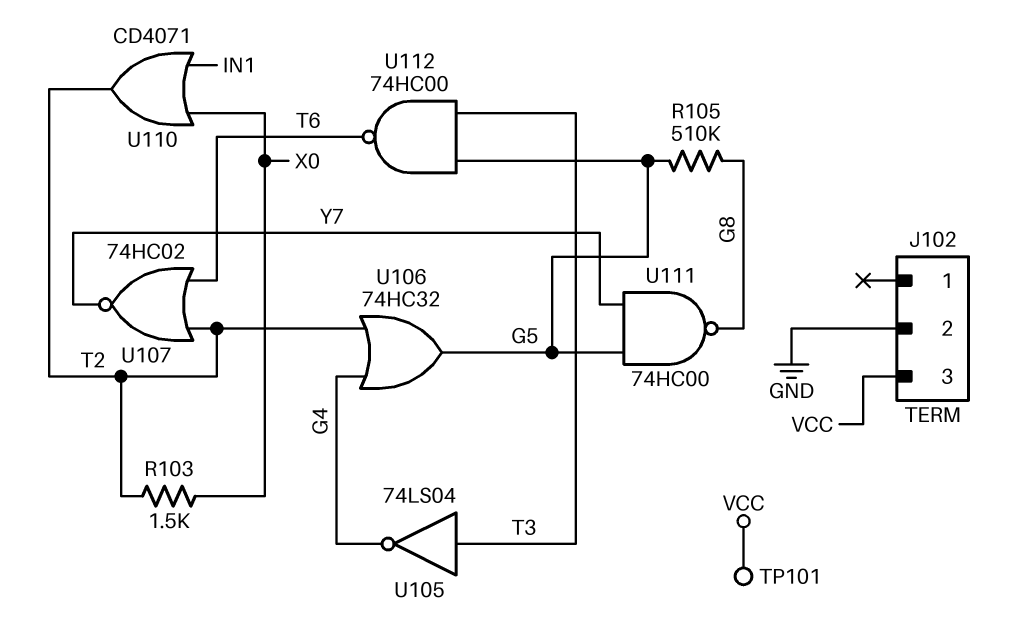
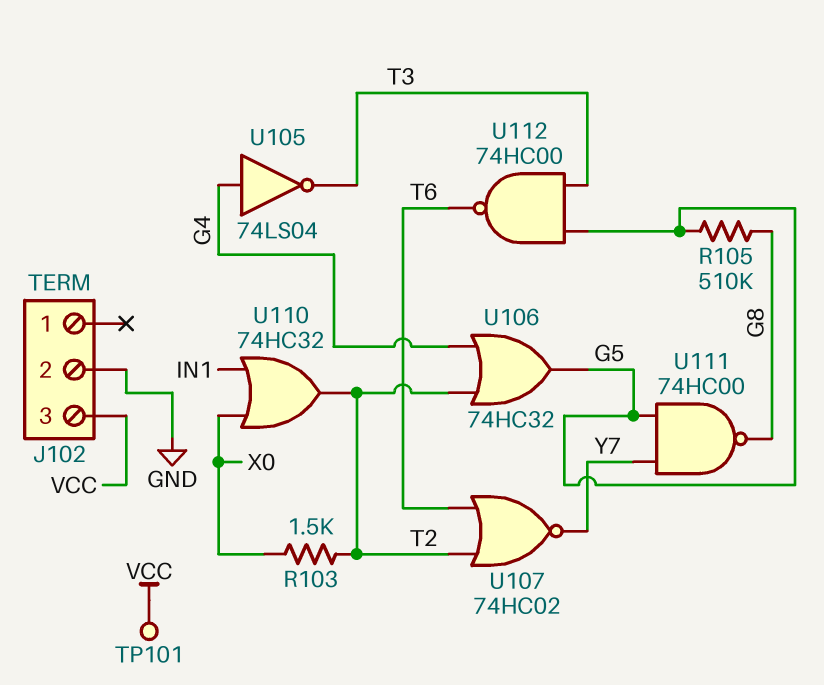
U105: NOT 74LS04 (in T3, out G4) -> NOT 74LS04 (in G4, out T3)
U110: OR CD4071 (in IN1, in X0, out T2) -> OR 74HC32 (in IN1, in X0, out T2)

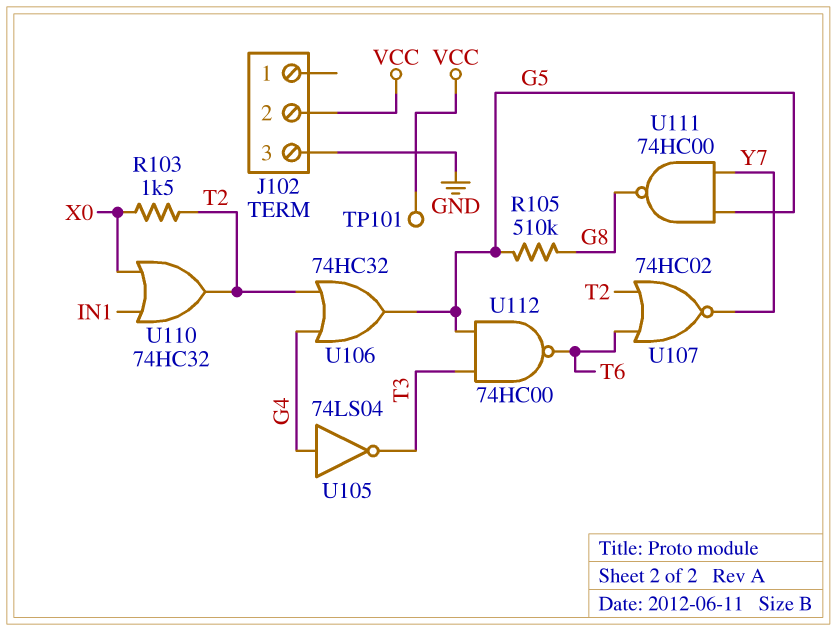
J102 pin 2: GND -> VCC
J102 pin 3: VCC -> GND

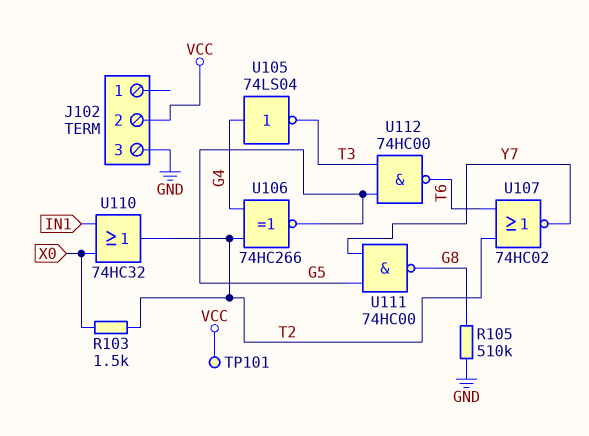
R105: 510k (G5, G8) -> 510k (G8, GND)
U106: OR 74HC32 (in G4, in T2, out G5) -> XNOR 74HC266 (in G4, in T2, out G5)

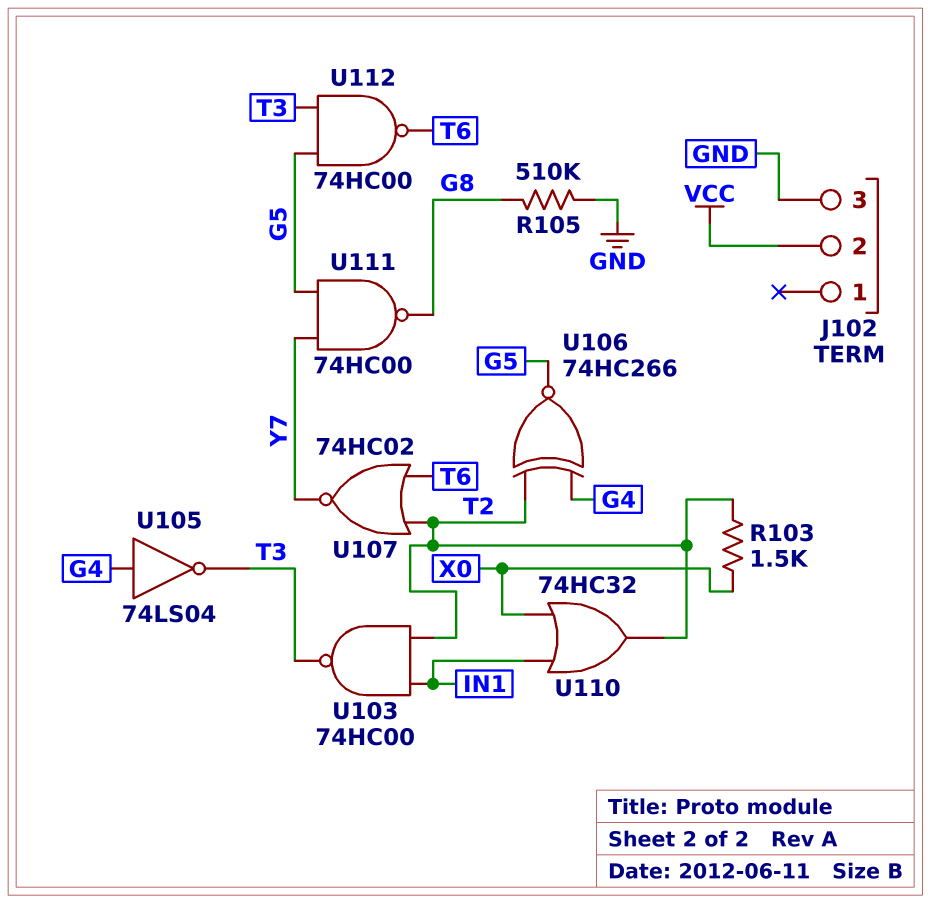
TP101: test point (VCC) -> none
U103: none -> NAND 74HC00 (in IN1, in T2, out T3)

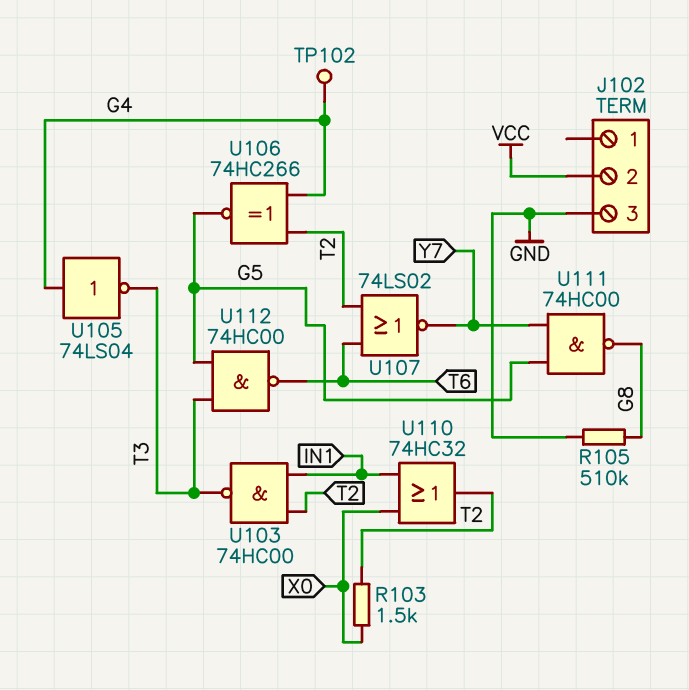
TP102: none -> test point (G4)
U107: NOR 74HC02 (in T2, in T6, out Y7) -> NOR 74LS02 (in T2, in T6, out Y7)

